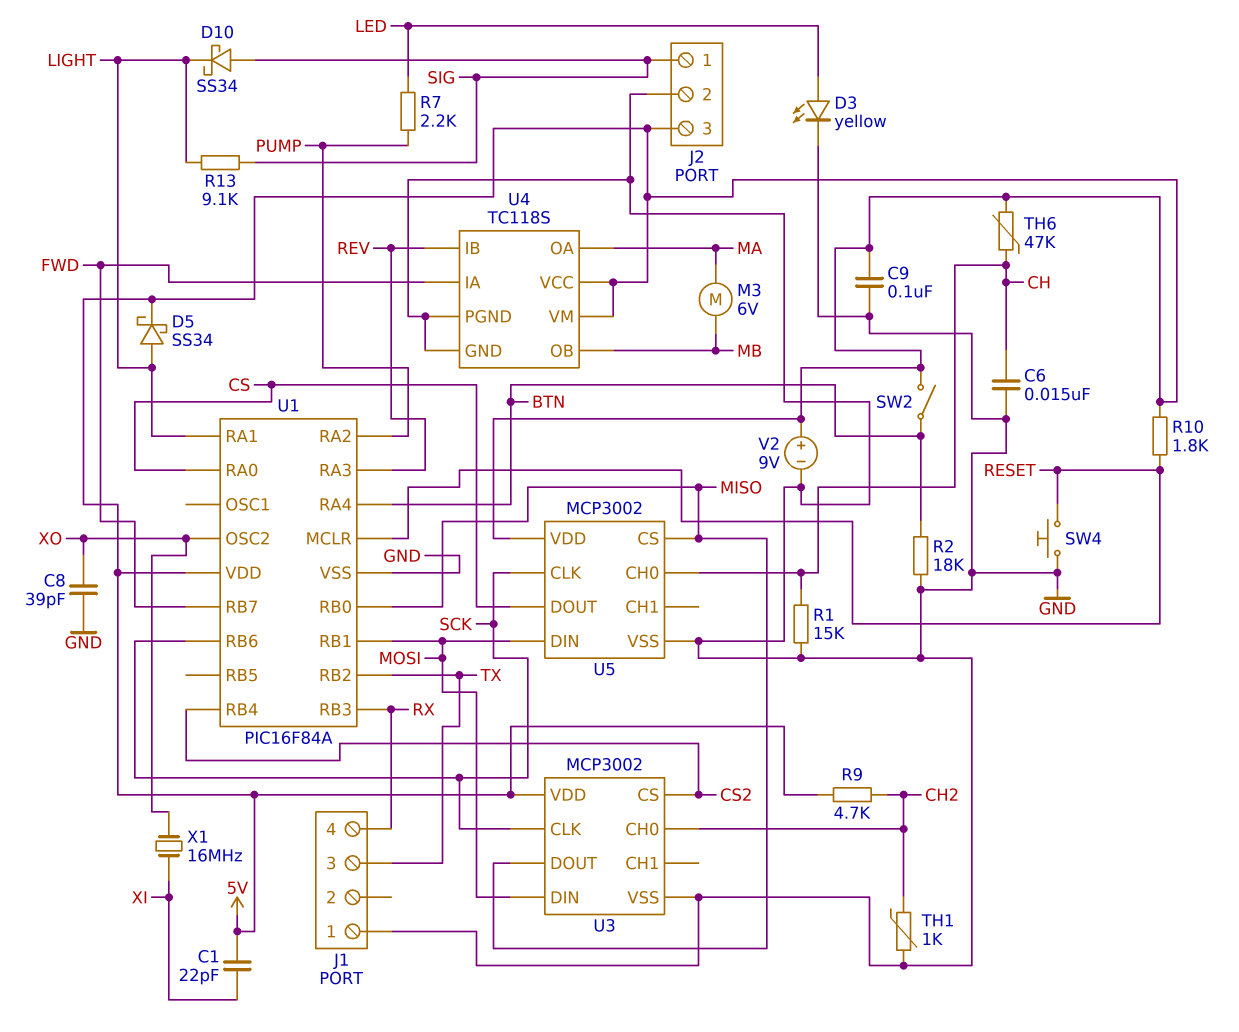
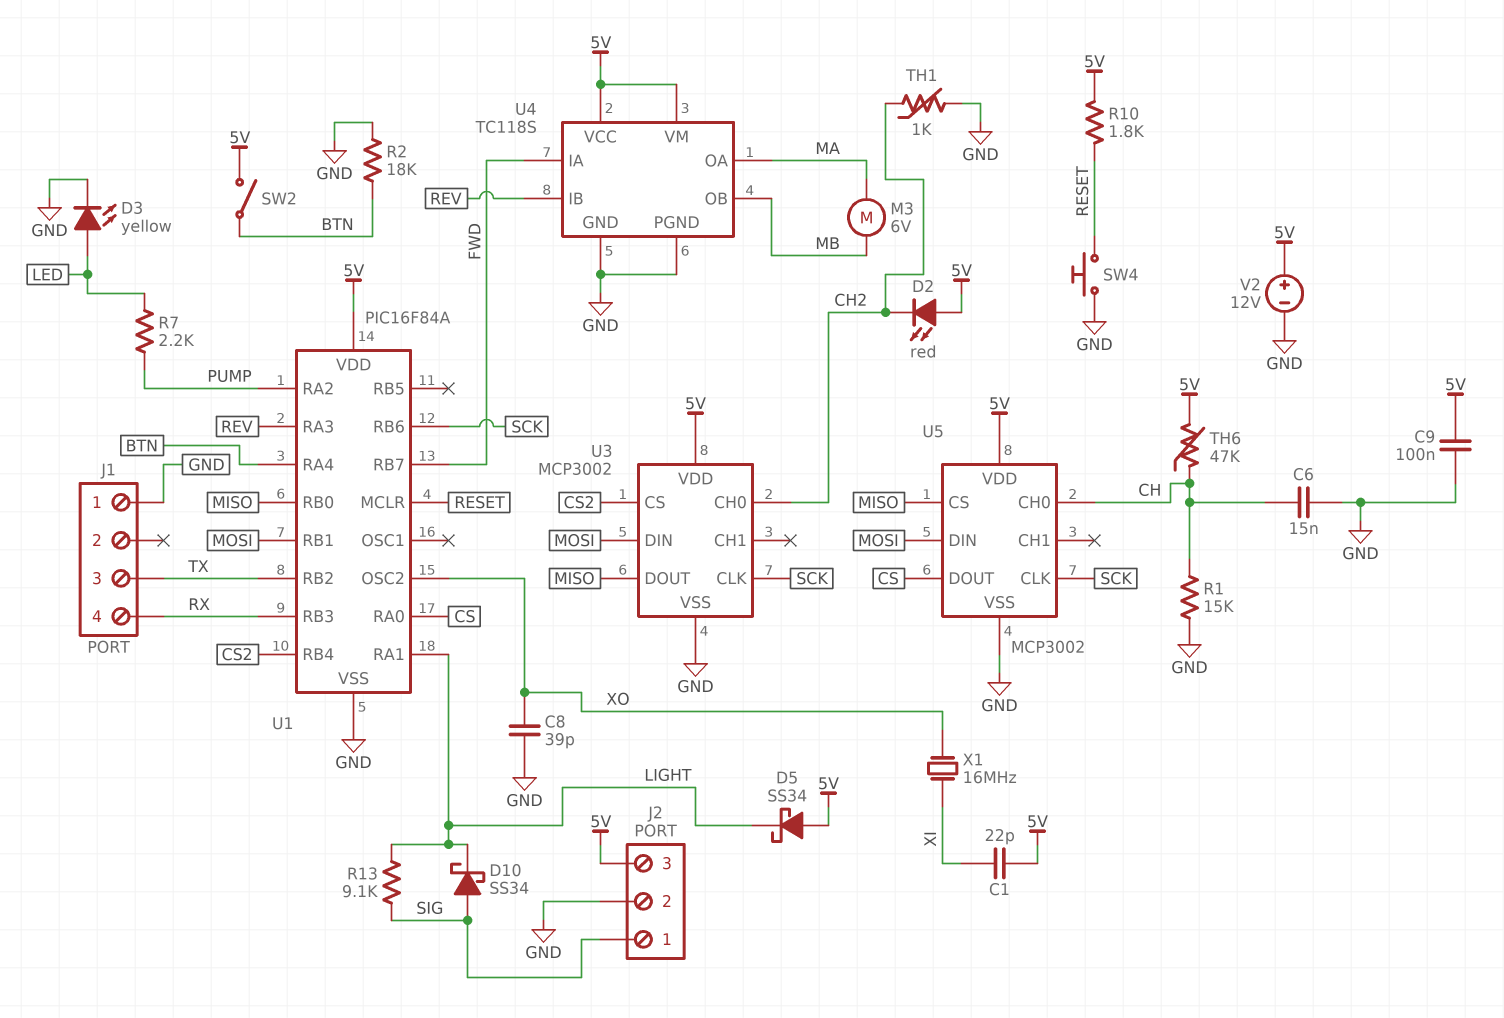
D2: none -> LED red (A 5V, K CH2)
D5: schottky SS34 (A LIGHT, K 5V) -> schottky SS34 (A 5V, K LIGHT)
R9: 4.7k (5V, CH2) -> none
V2: 9V (plus 5V, minus GND) -> 12V (plus 5V, minus GND)

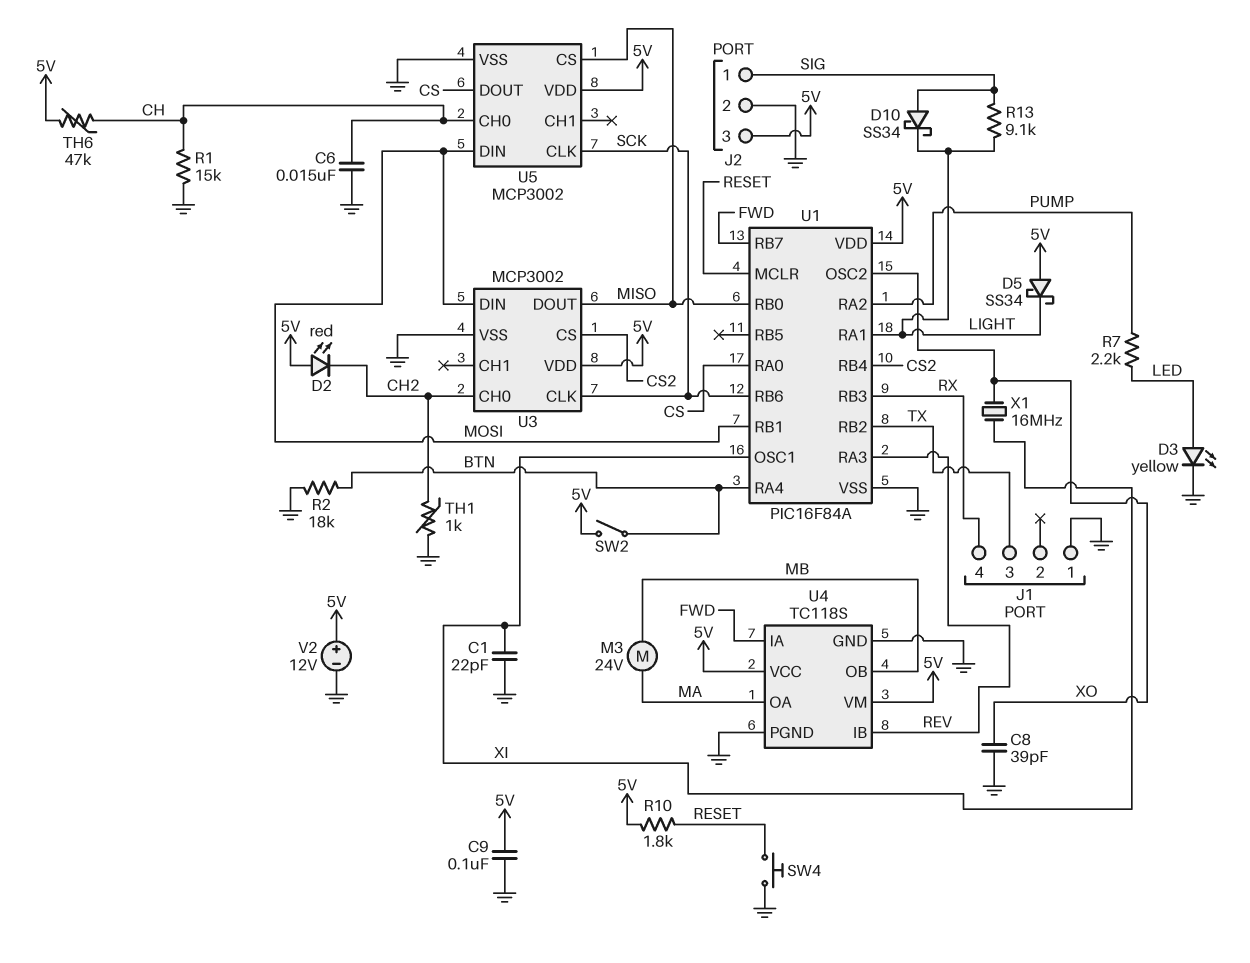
C1: 22pF (5V, XI) -> 22pF (GND, XI)
M3: motor 6V (MA, MB) -> motor 24V (MA, MB)
U1 pin OSC1: none -> XI

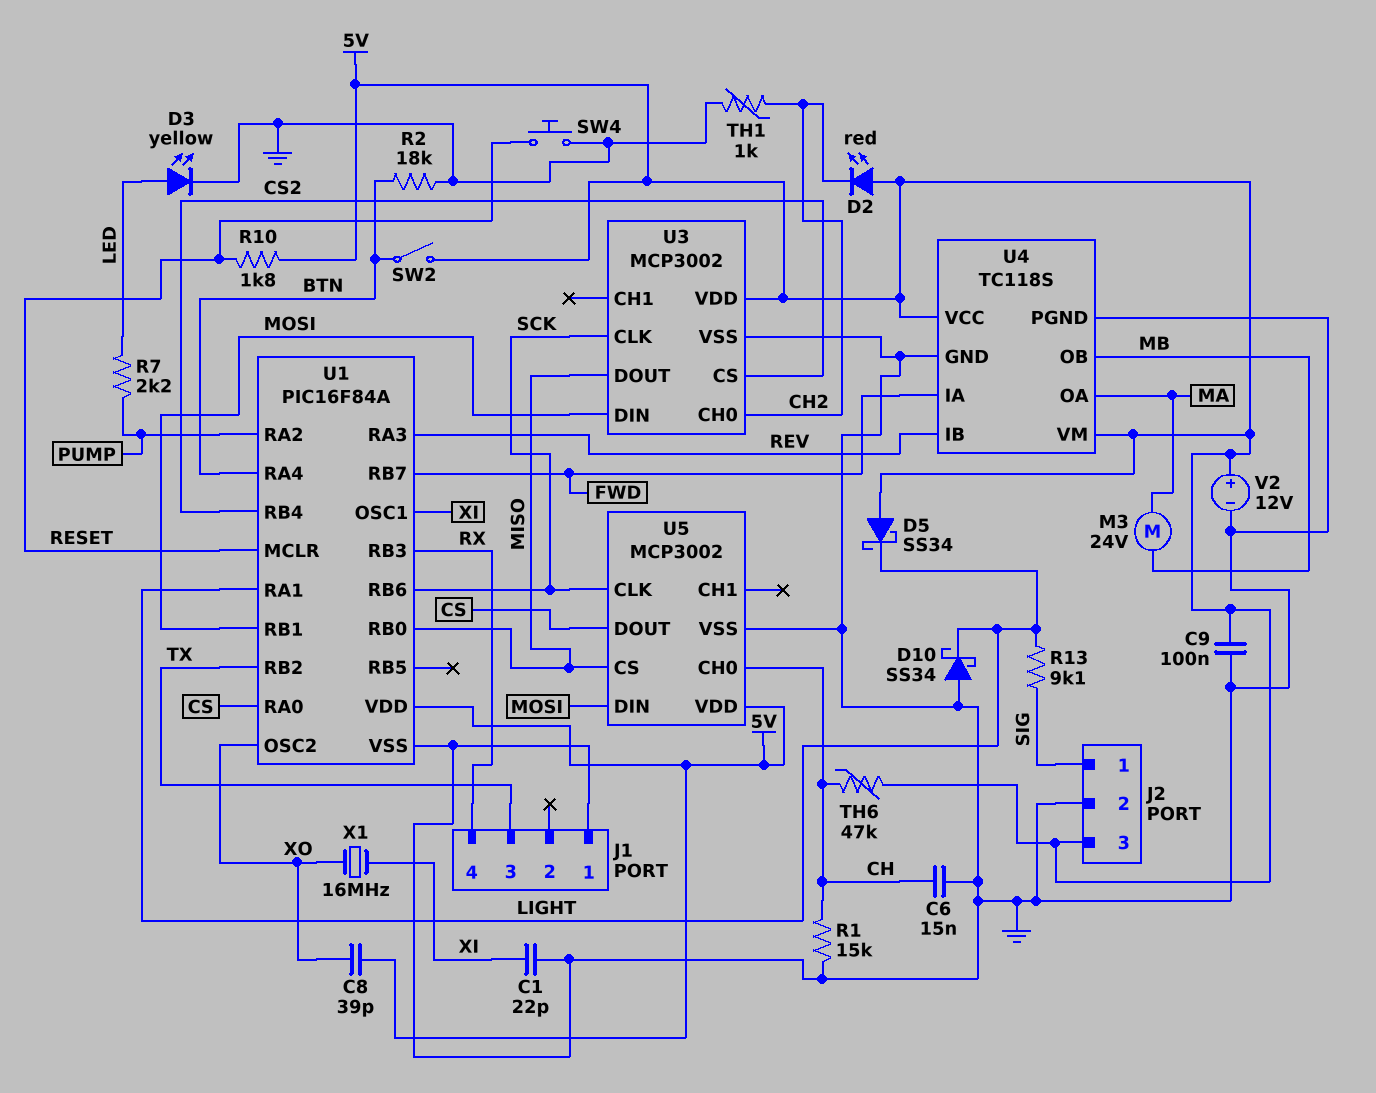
C8: 39pF (GND, XO) -> 39pF (5V, XO)
D10: schottky SS34 (A SIG, K LIGHT) -> schottky SS34 (A GND, K LIGHT)

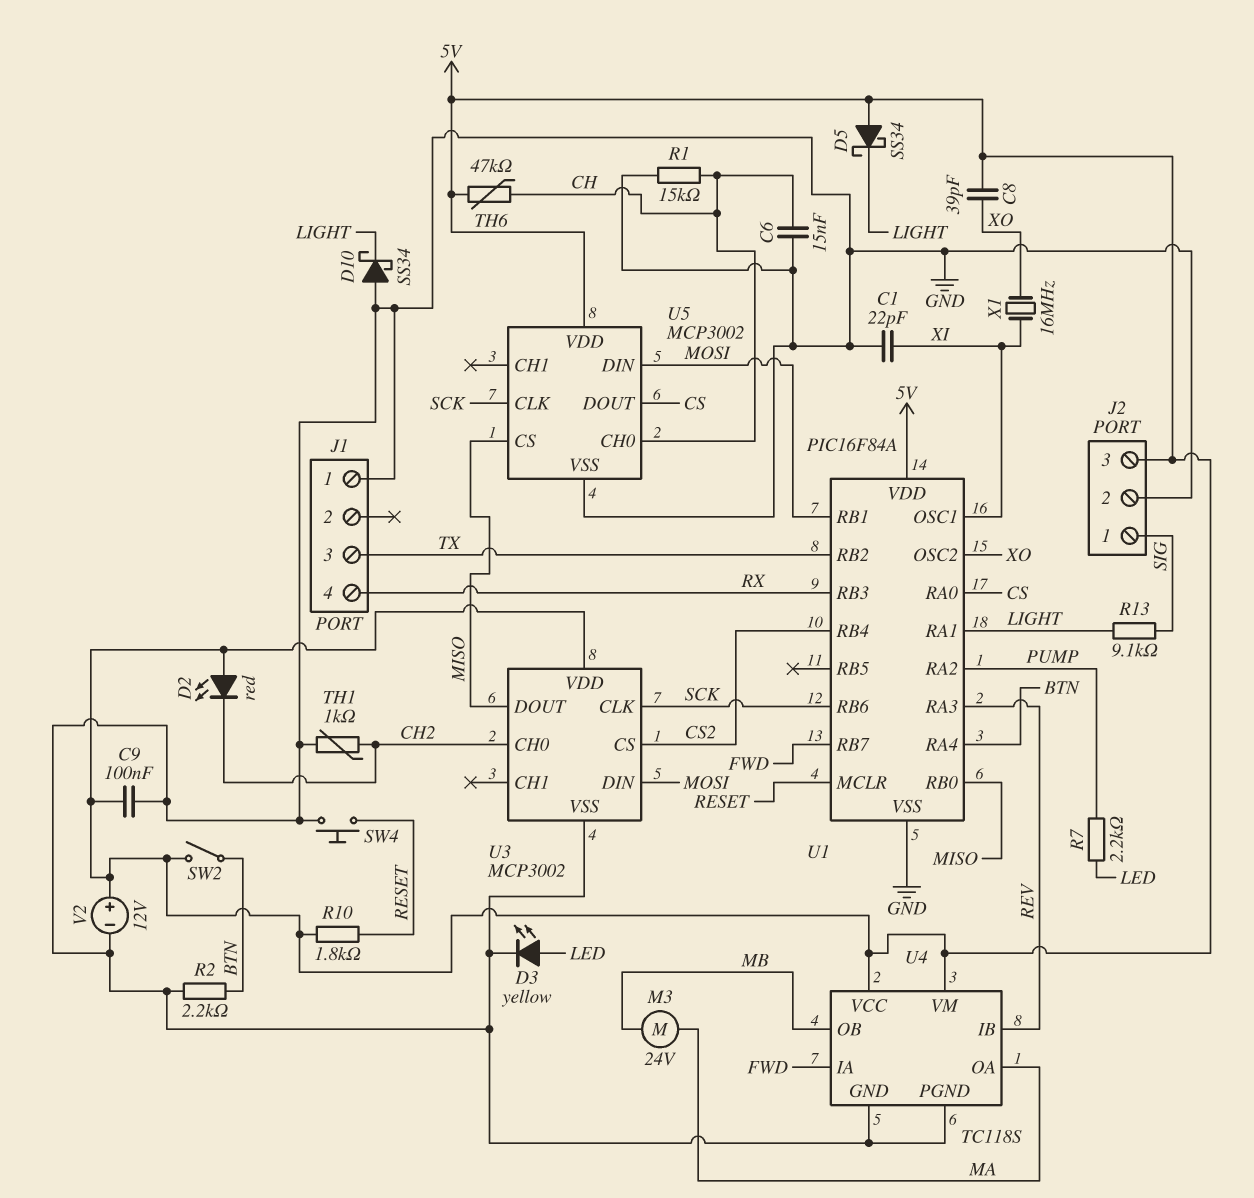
R2: 18k (BTN, GND) -> 2.2k (BTN, GND)

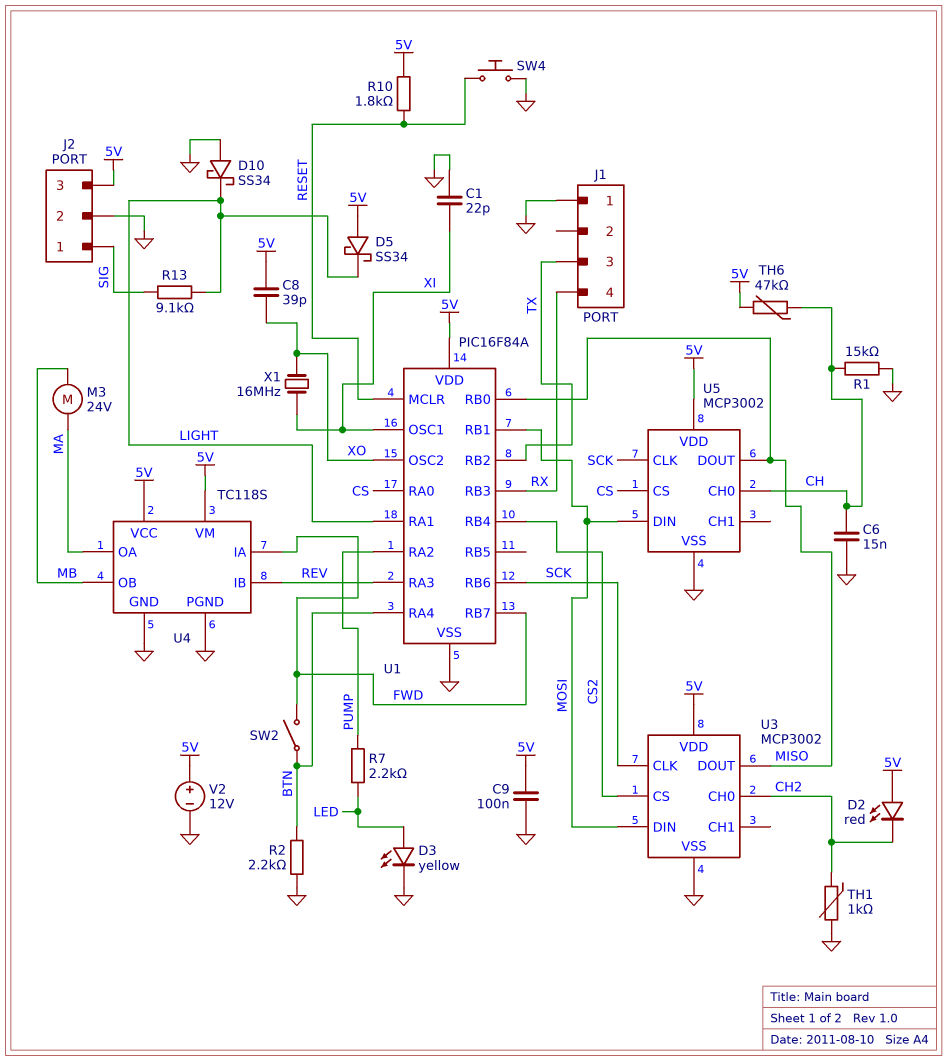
SW2: switch (5V, BTN) -> switch (BTN, FWD)
U5 pin CS: MISO -> CS
U5 pin DOUT: CS -> MISO

